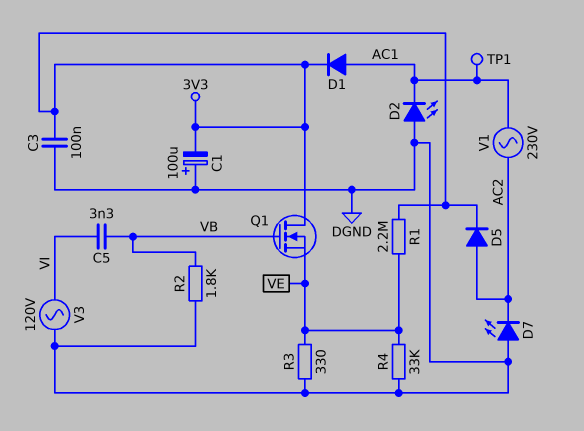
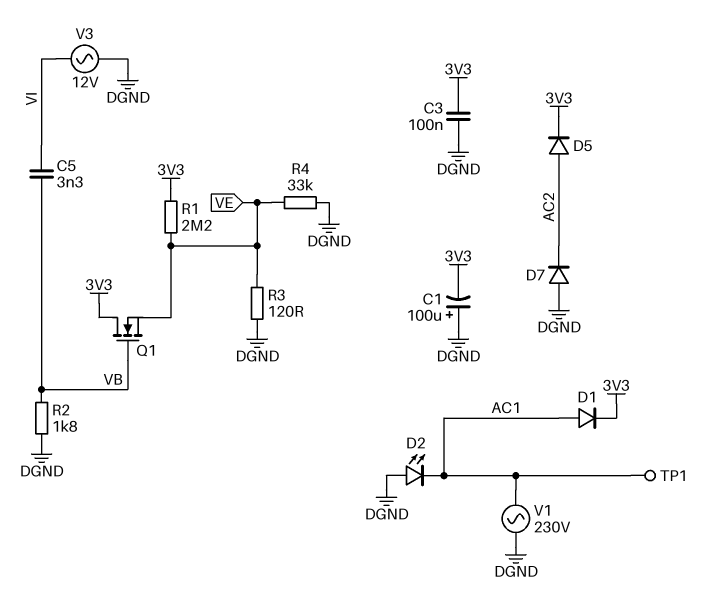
D7: LED (A DGND, K AC2) -> diode (A DGND, K AC2)
R3: 330 (DGND, VE) -> 120 (DGND, VE)
V1: AC 230V (AC1, AC2) -> AC 230V (AC1, DGND)
V3: AC 120V (DGND, VI) -> AC 12V (DGND, VI)

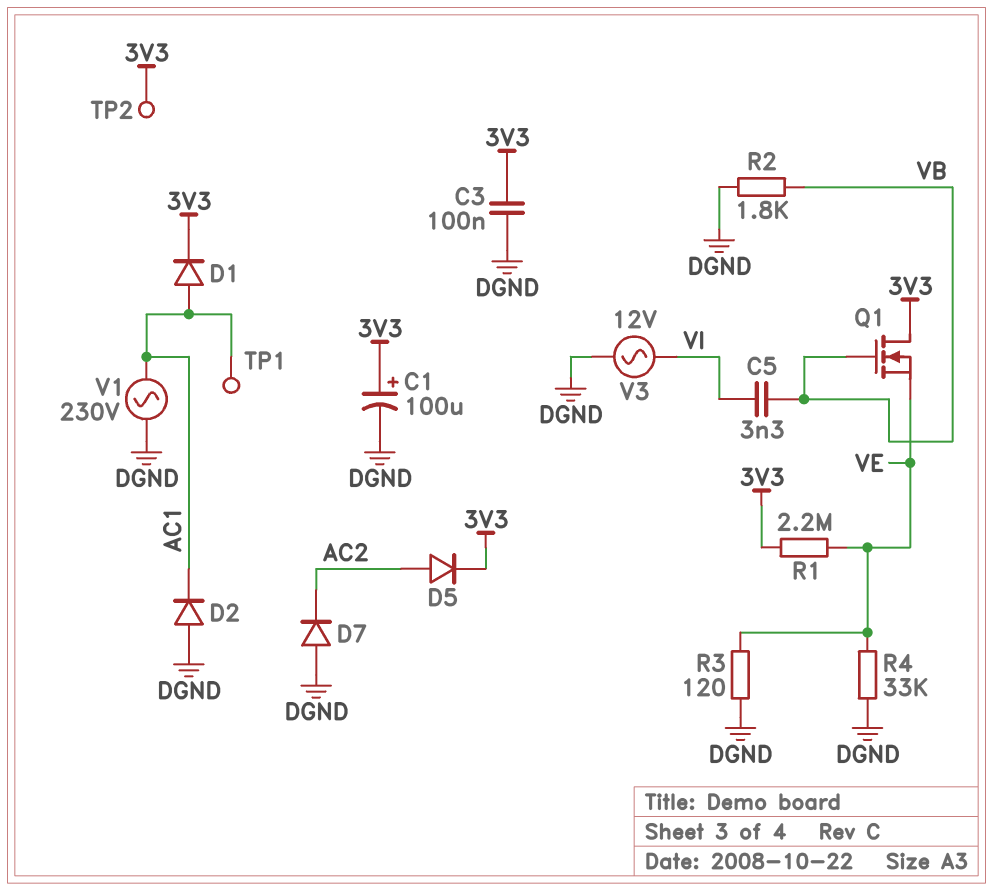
C1: 100uF (plus DGND, minus 3V3) -> 100uF (plus 3V3, minus DGND)
D2: LED (A DGND, K AC1) -> diode (A DGND, K AC1)
TP2: none -> test point (3V3)

